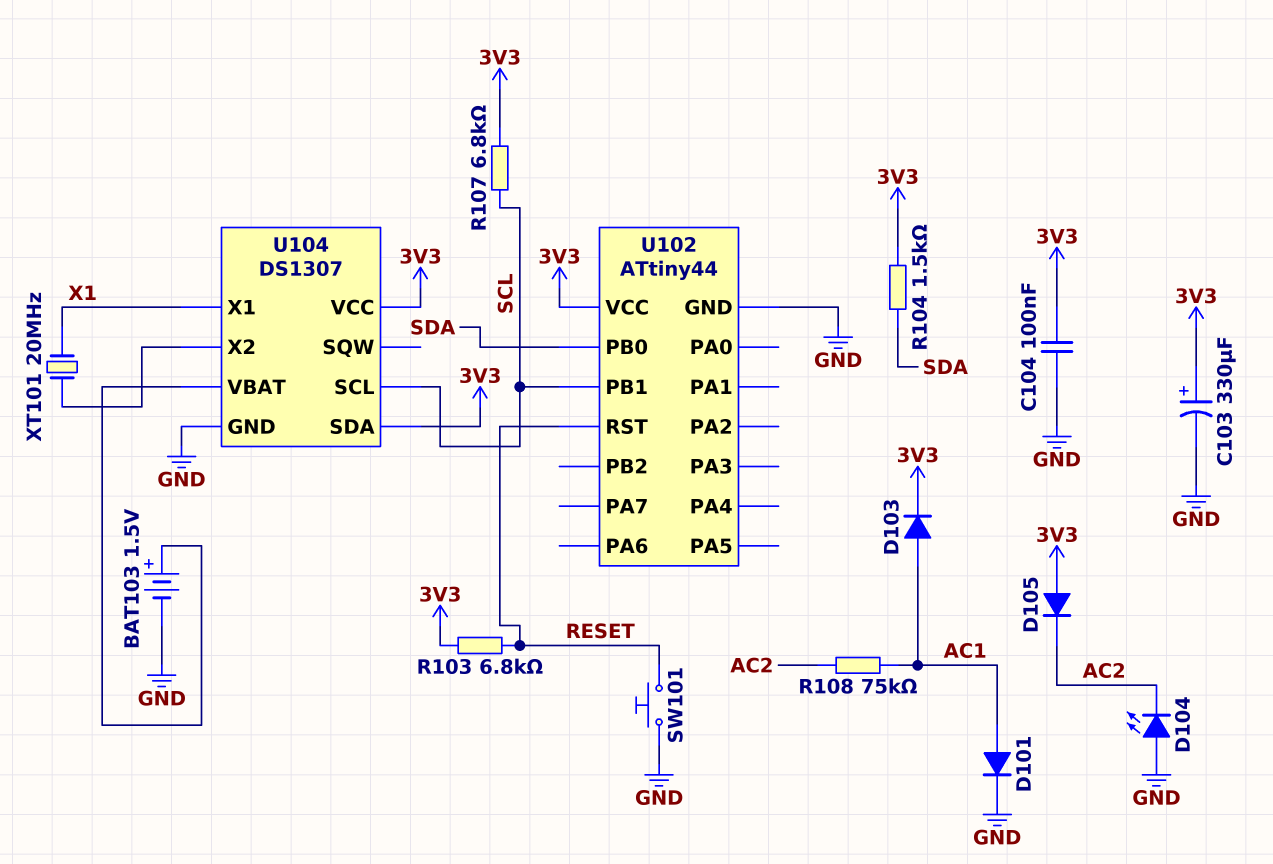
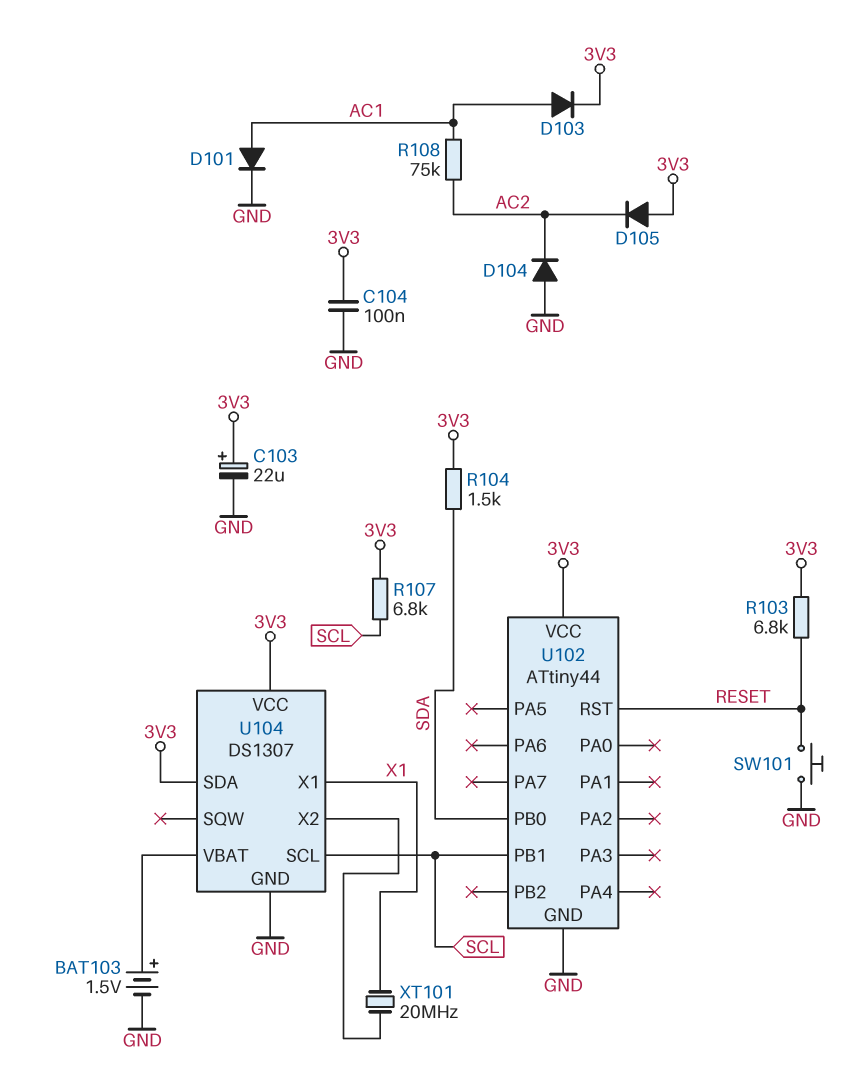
C103: 330uF (plus 3V3, minus GND) -> 22uF (plus 3V3, minus GND)
D104: LED (A GND, K AC2) -> diode (A GND, K AC2)

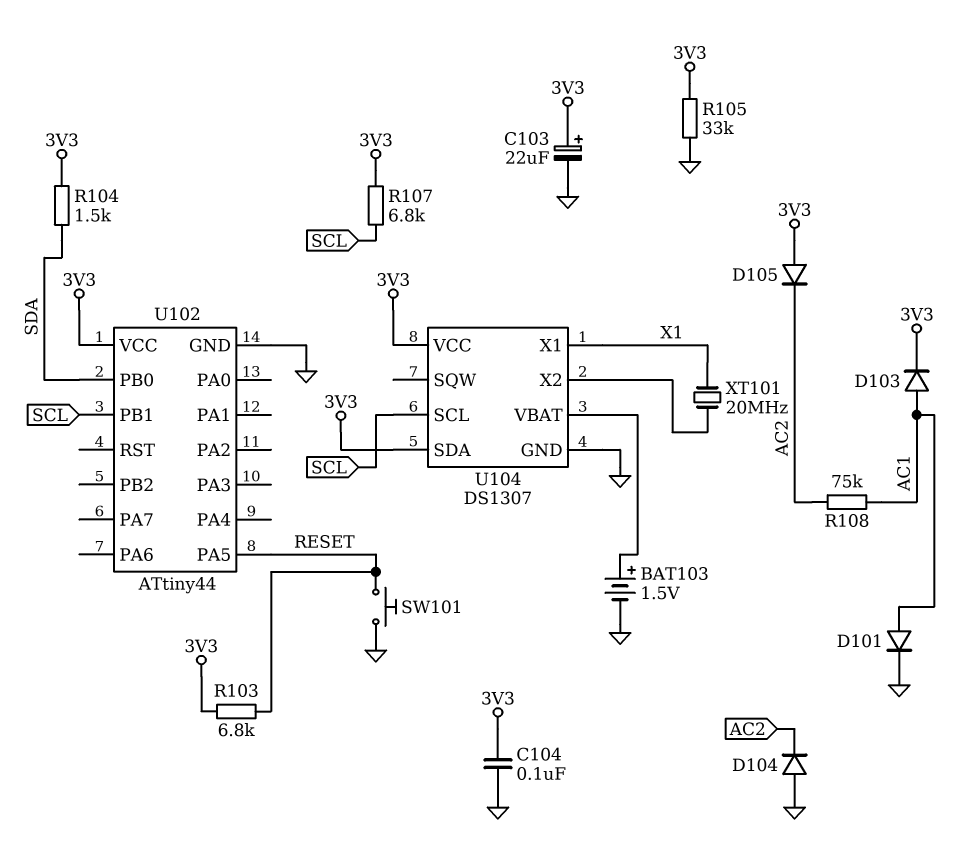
R105: none -> 33k (3V3, GND)
U102 pin PA5: none -> RESET
U102 pin RST: RESET -> none

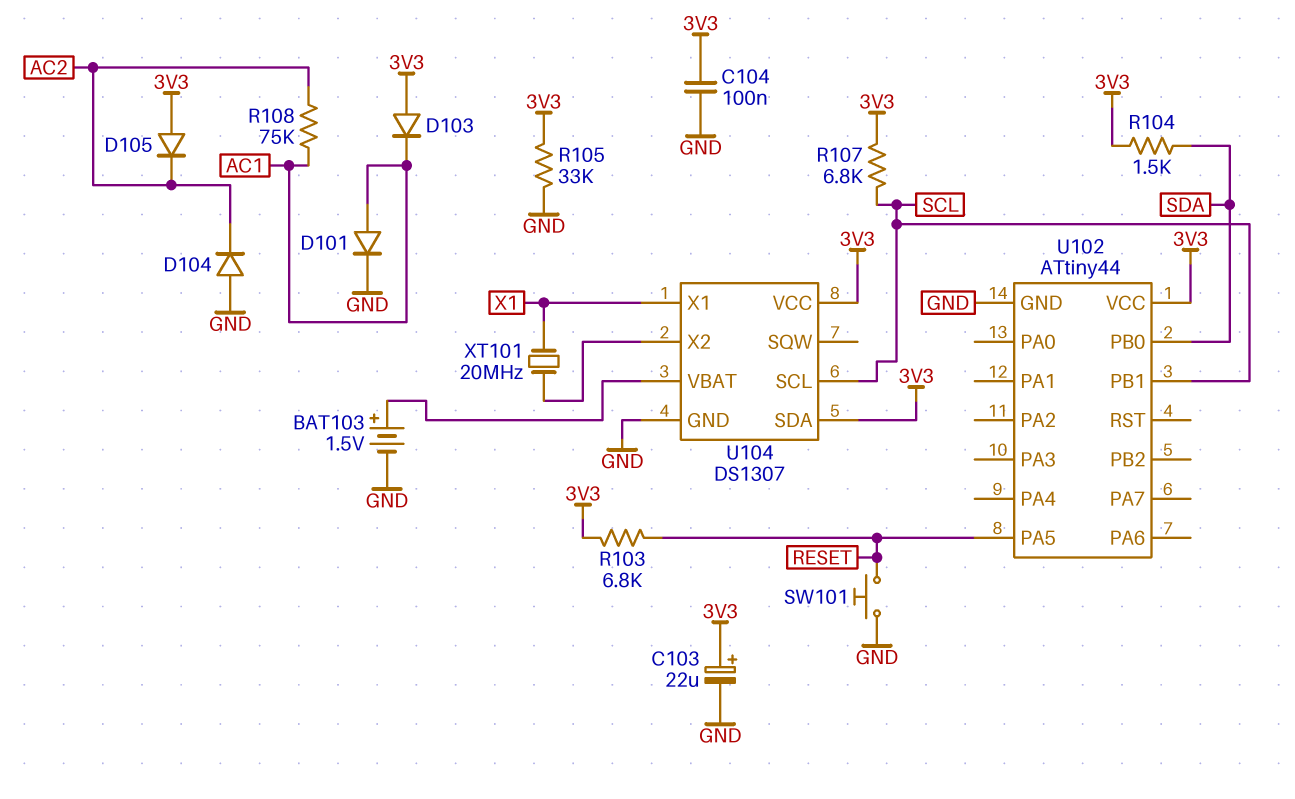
D103: diode (A AC1, K 3V3) -> diode (A 3V3, K AC1)

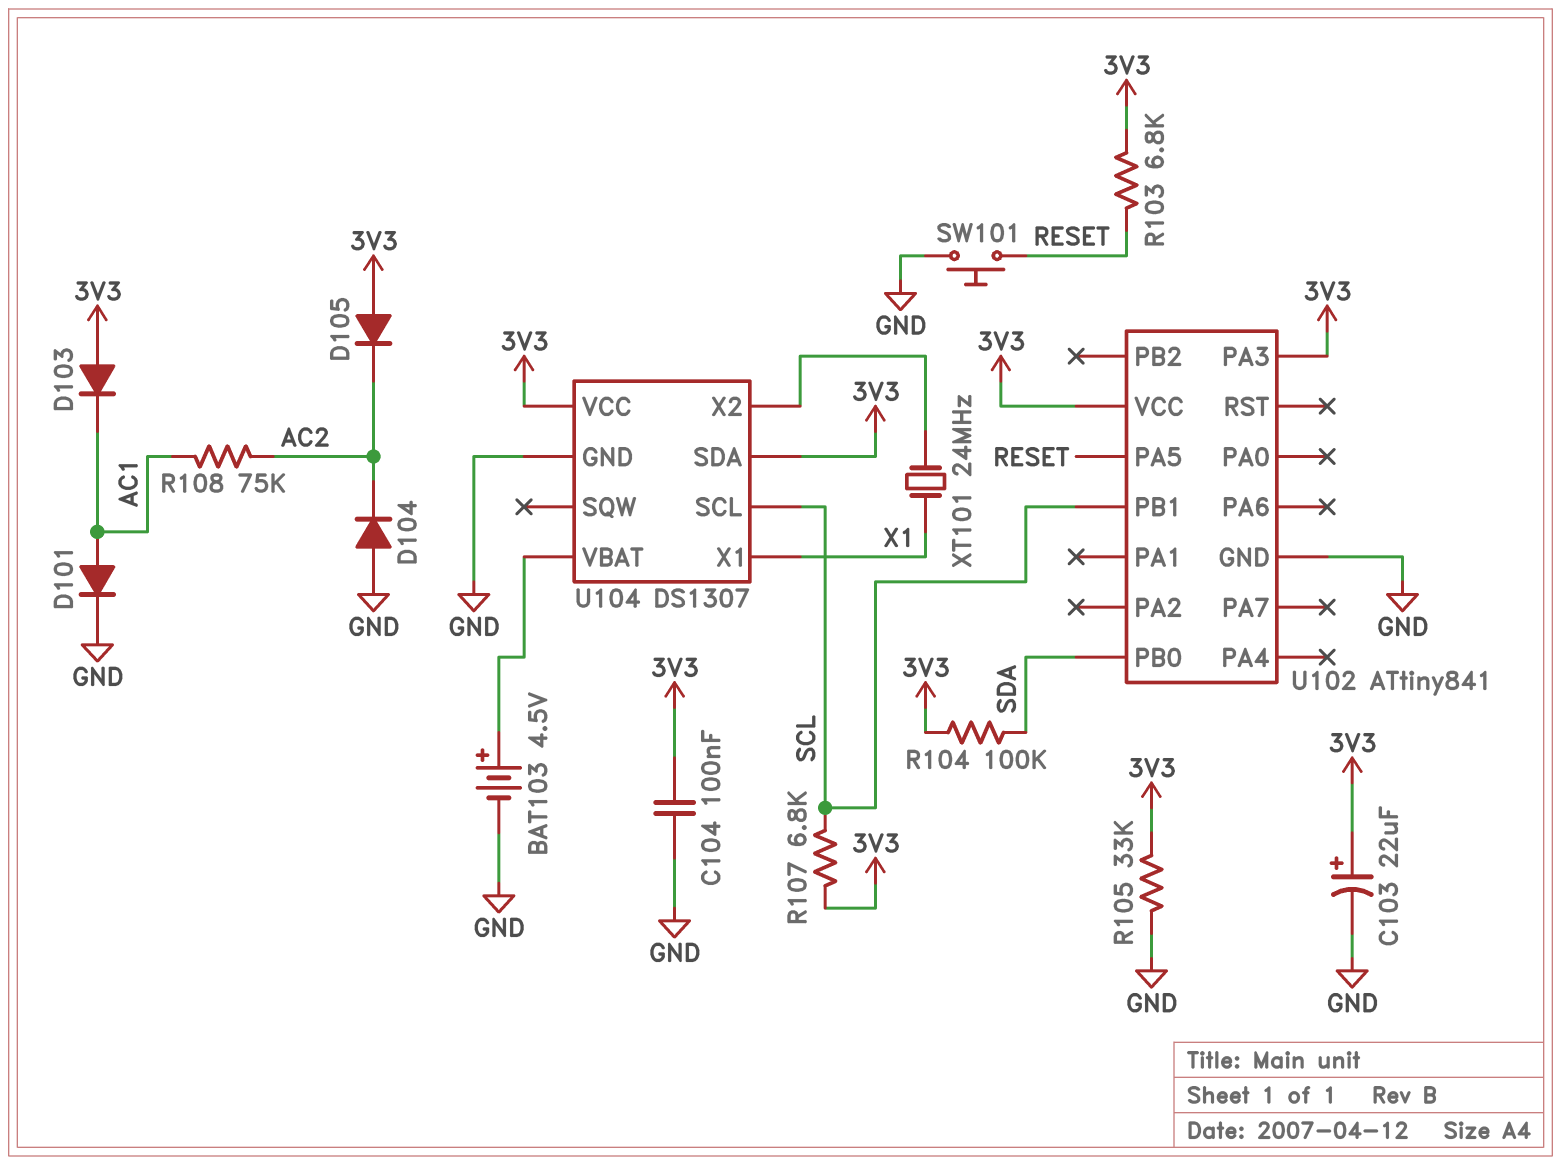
BAT103: 1.5V (plus U104/VBAT, minus GND) -> 4.5V (plus U104/VBAT, minus GND)
R104: 1.5k (3V3, SDA) -> 100k (3V3, SDA)
U102: ATtiny44 -> ATtiny841
U102 pin PA3: none -> 3V3
XT101: 20MHz (U104/X2, X1) -> 24MHz (U104/X2, X1)

